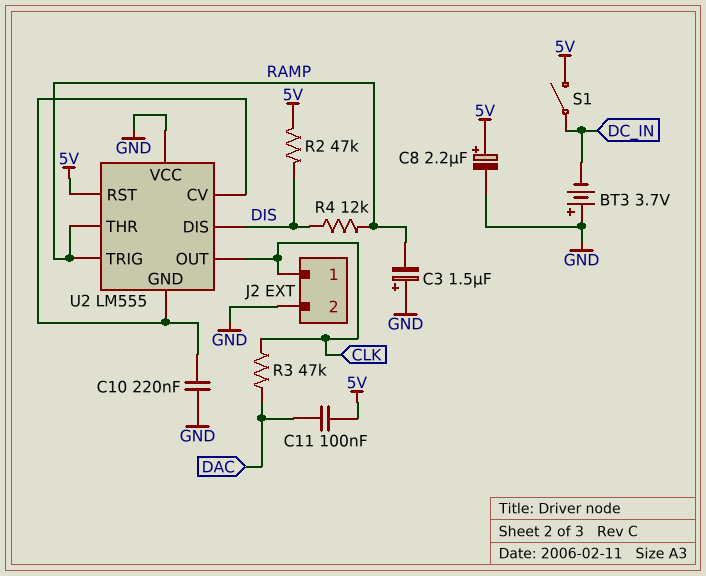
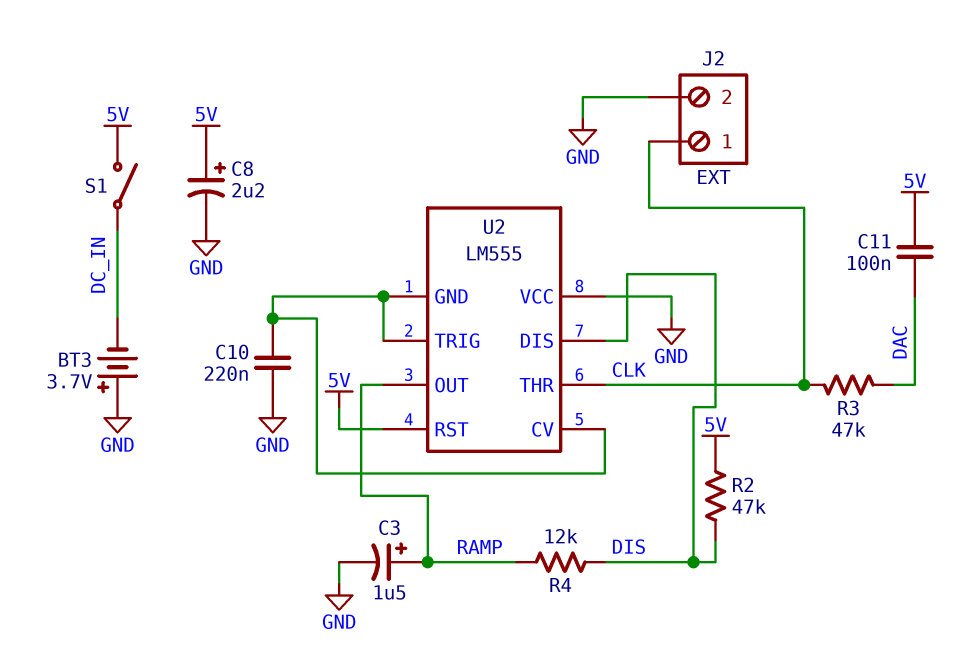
C3: 1.5uF (plus GND, minus RAMP) -> 1.5uF (plus RAMP, minus GND)
U2 pin OUT: CLK -> RAMP
U2 pin THR: RAMP -> CLK
U2 pin TRIG: RAMP -> U2/CV

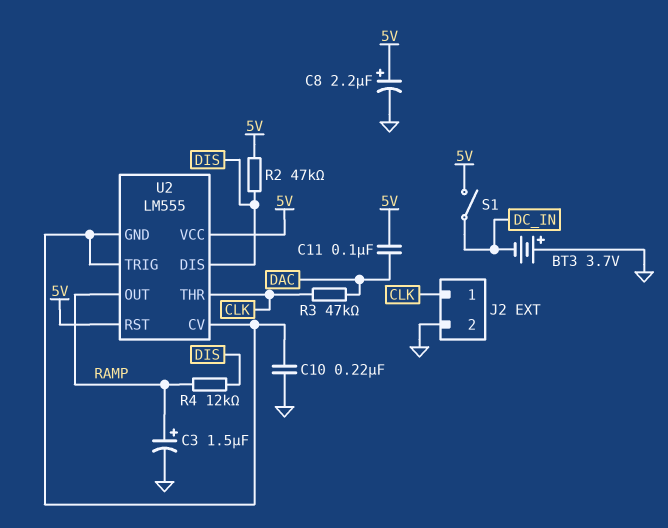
U2 pin VCC: GND -> 5V

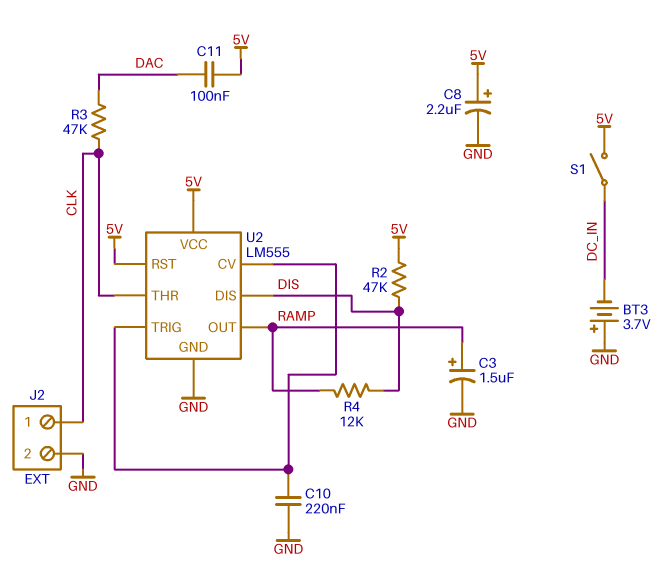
U2 pin GND: U2/CV -> GND

